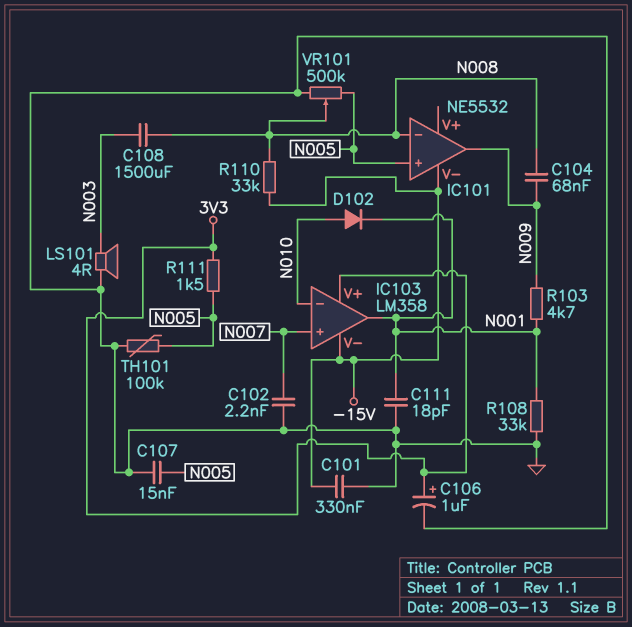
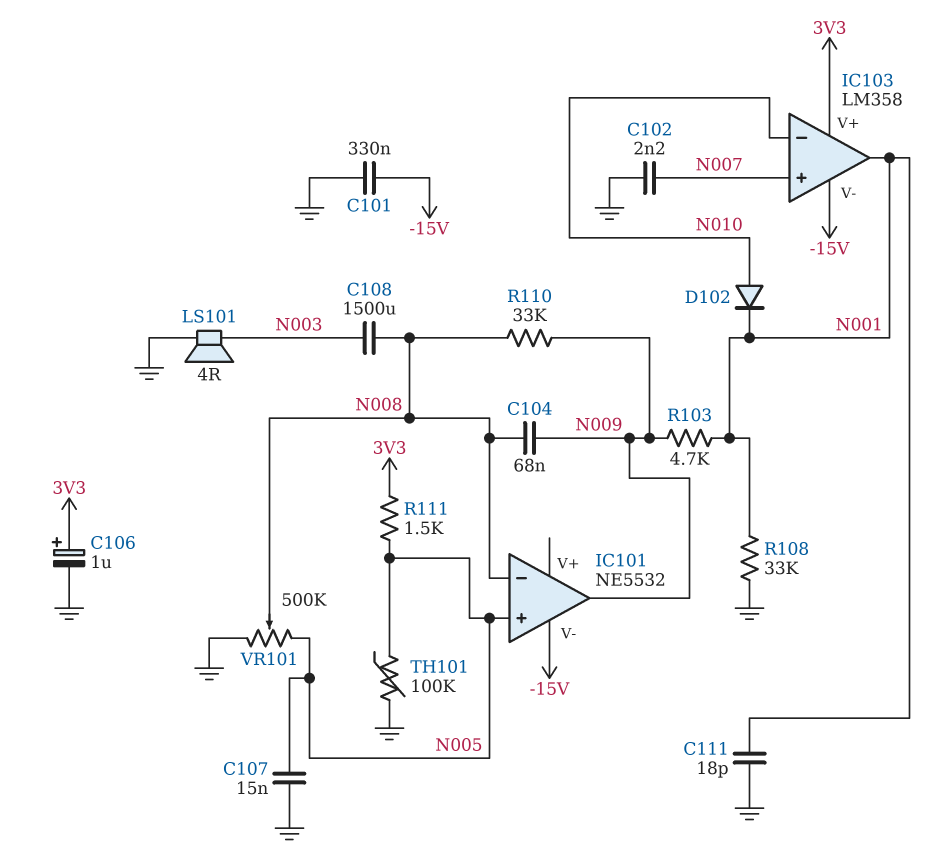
R110: 33k (-15V, N008) -> 33k (N008, N009)

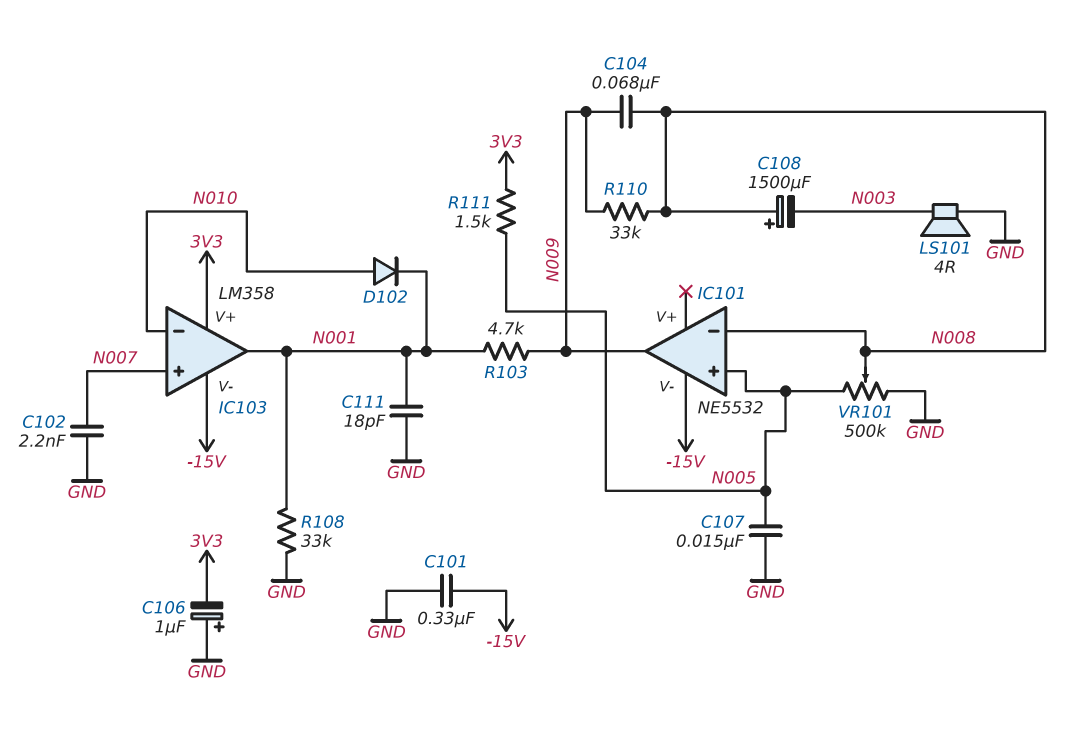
C106: 1uF (plus 3V3, minus GND) -> 1uF (plus GND, minus 3V3)
C108: 1500uF (N003, N008) -> 1500uF (plus N008, minus N003)
TH101: 100k (GND, N005) -> none

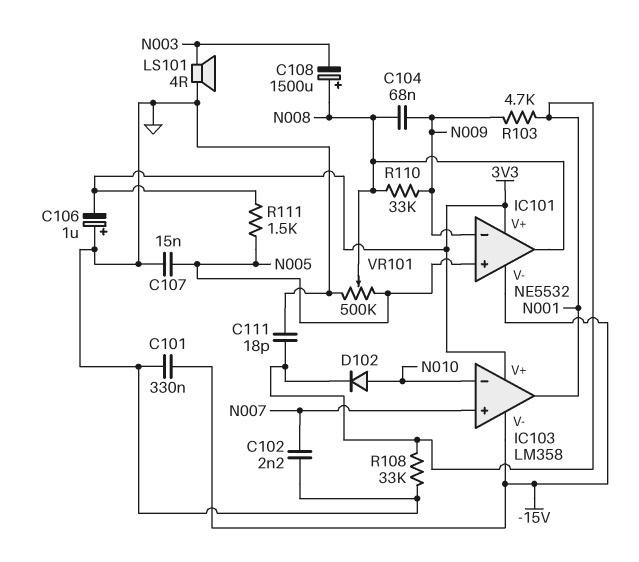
IC101 pin V+: none -> 3V3
IC101 pin in-: N008 -> N009
IC101 pin out: N009 -> N008

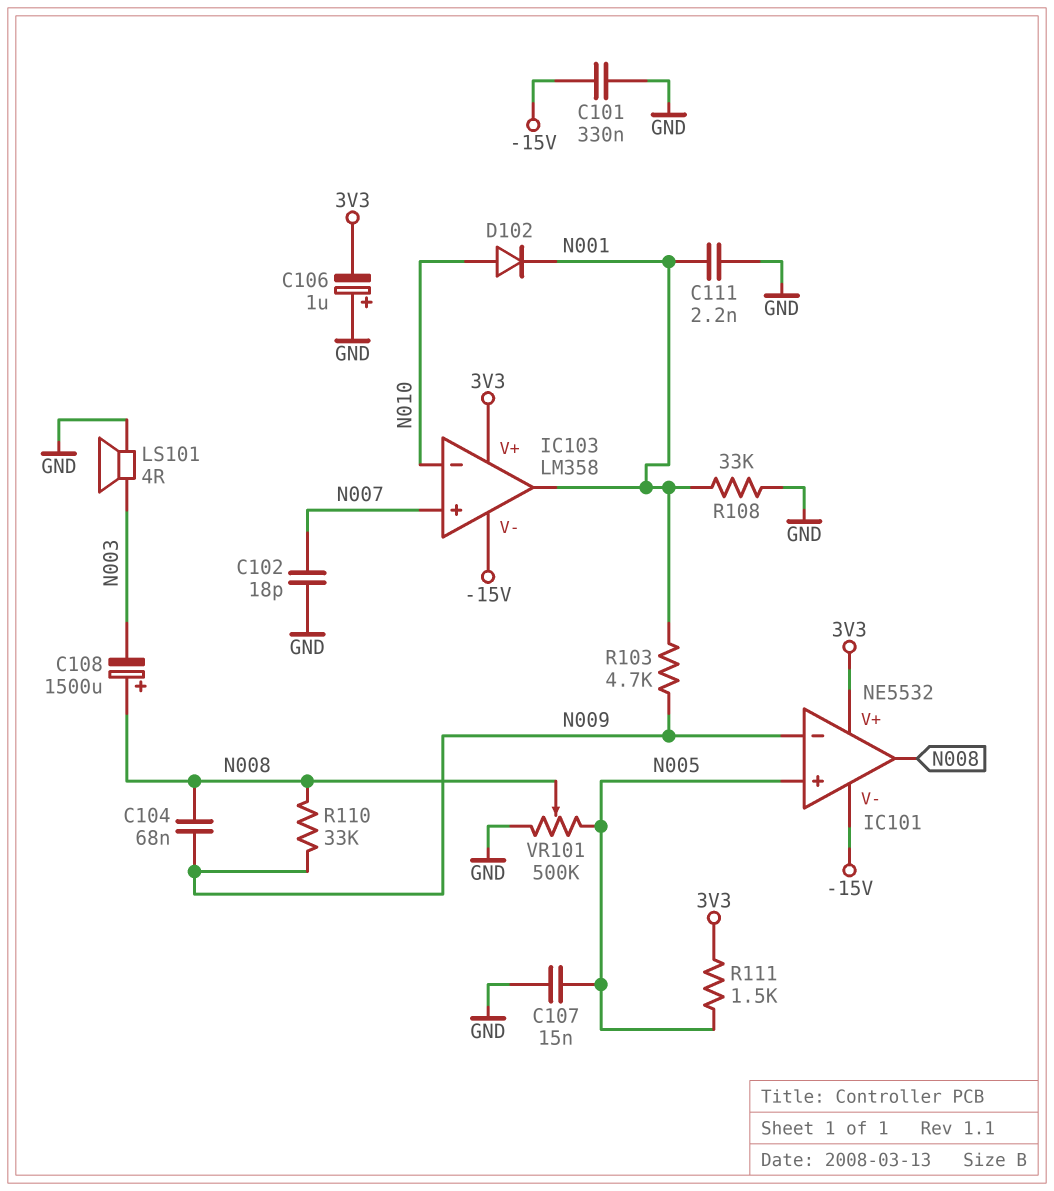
C102: 2.2nF (GND, N007) -> 18pF (GND, N007)
C111: 18pF (GND, N001) -> 2.2nF (GND, N001)

